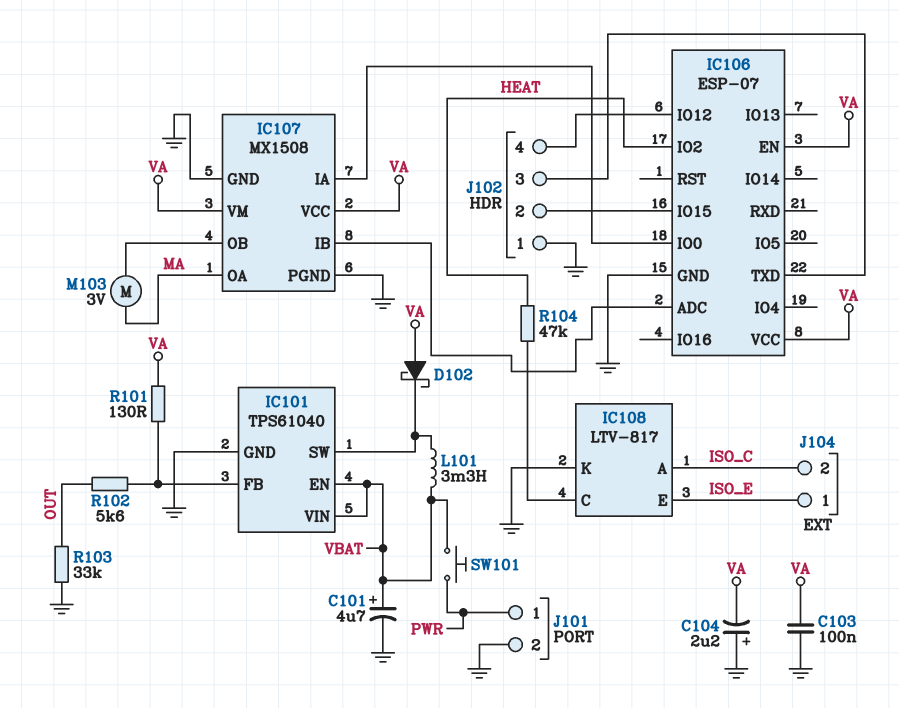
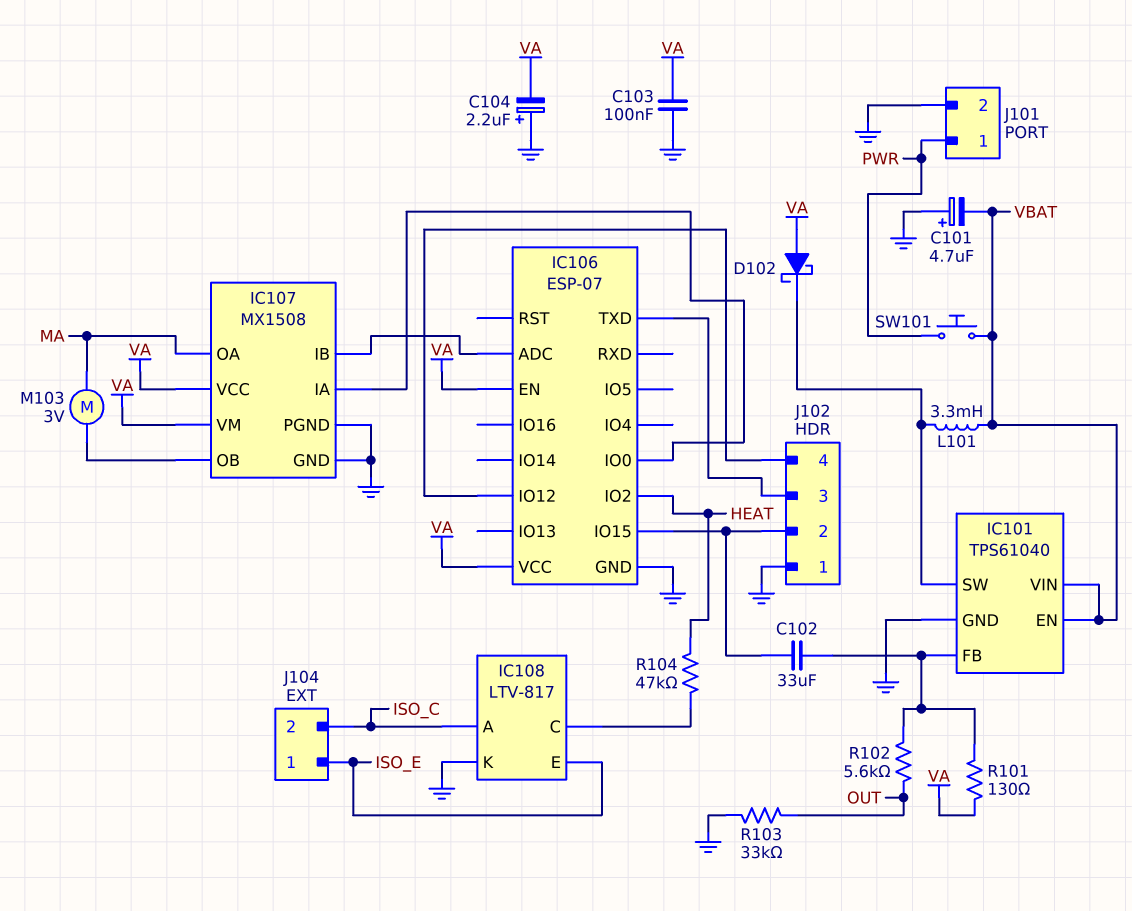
C101: 4.7uF (plus VBAT, minus GND) -> 4.7uF (plus GND, minus VBAT)
C102: none -> 33uF (IC101/FB, IC106/IO15)

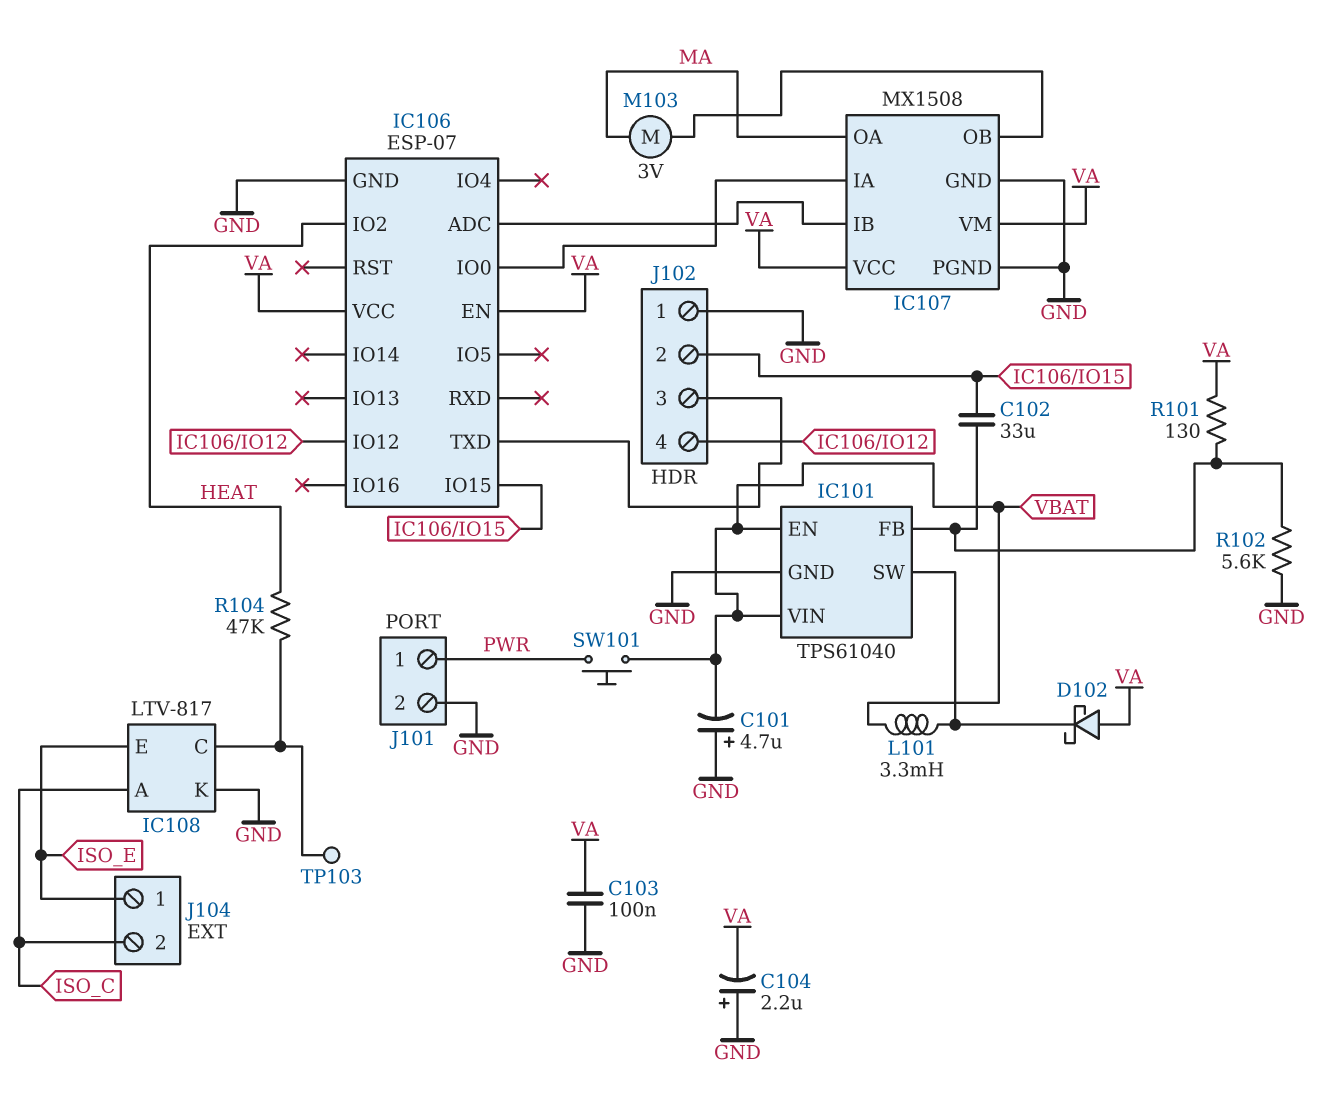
R102: 5.6k (IC101/FB, OUT) -> 5.6k (GND, IC101/FB)
R103: 33k (GND, OUT) -> none
TP103: none -> test point (IC108/C)

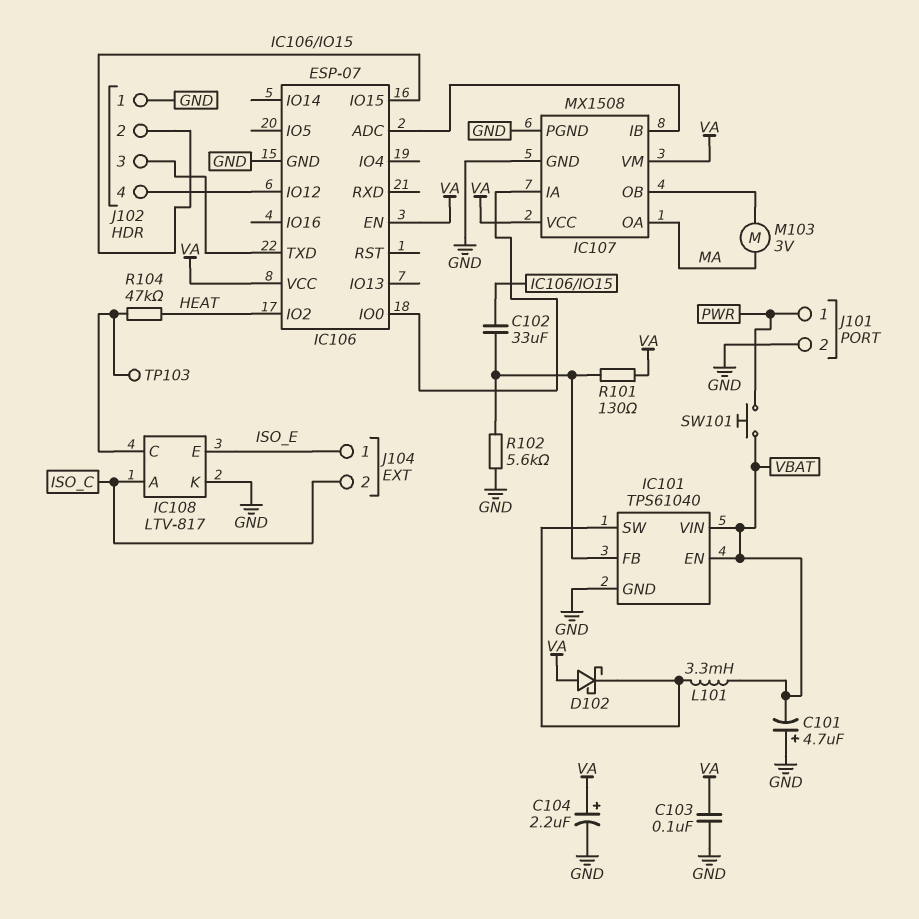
C104: 2.2uF (plus GND, minus VA) -> 2.2uF (plus VA, minus GND)

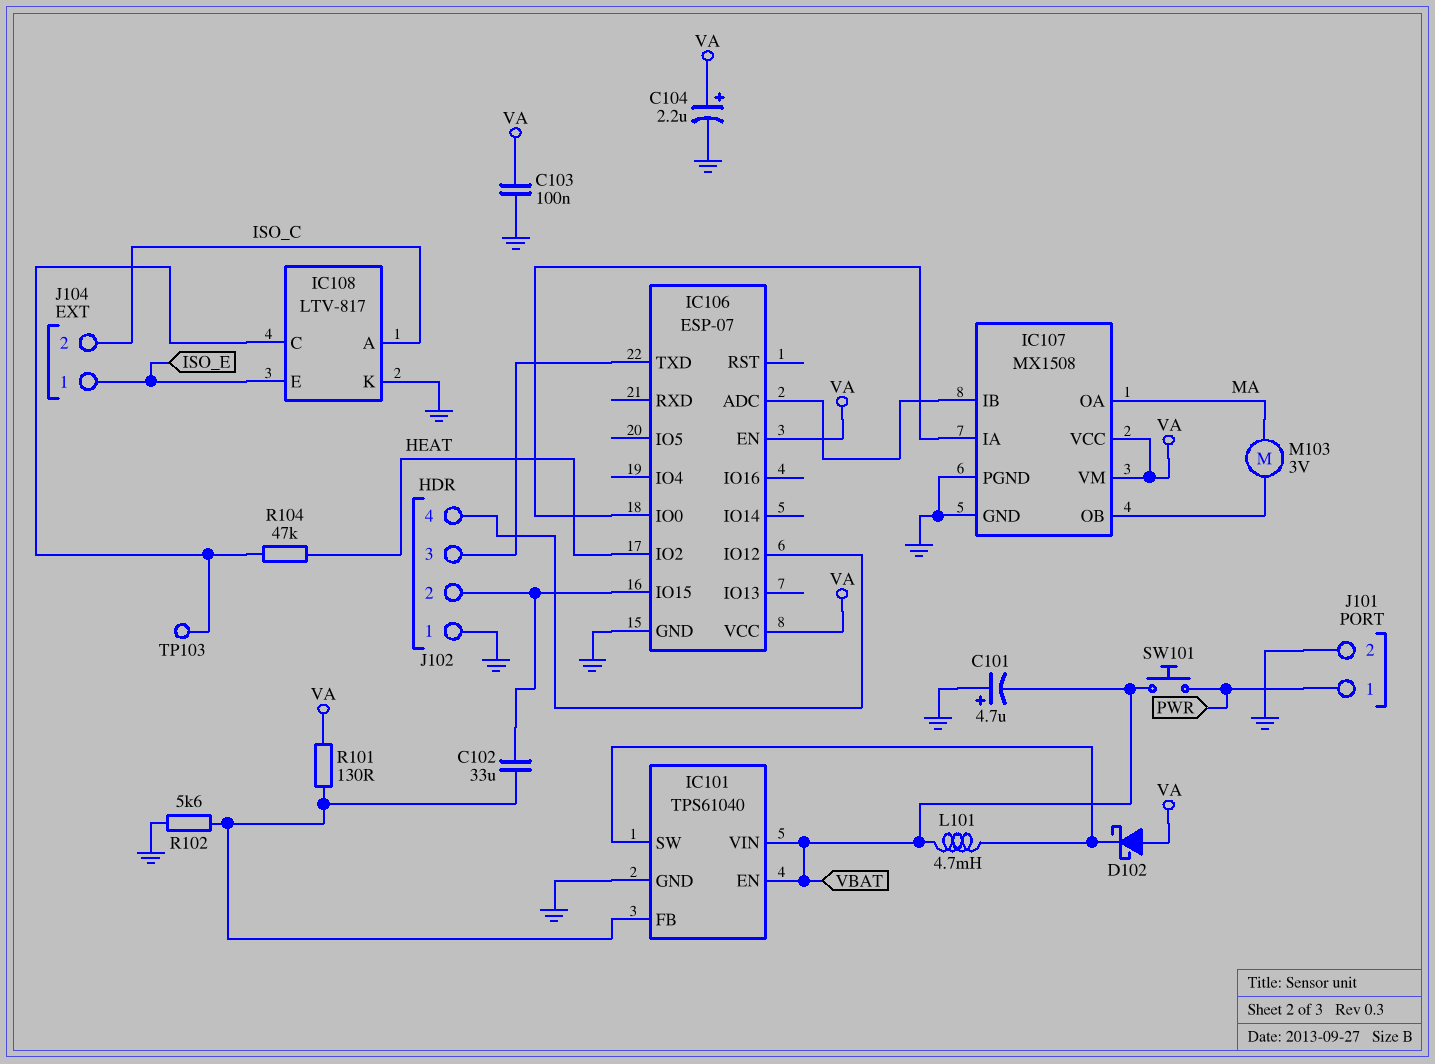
L101: 3.3mH (IC101/SW, VBAT) -> 4.7mH (IC101/SW, VBAT)

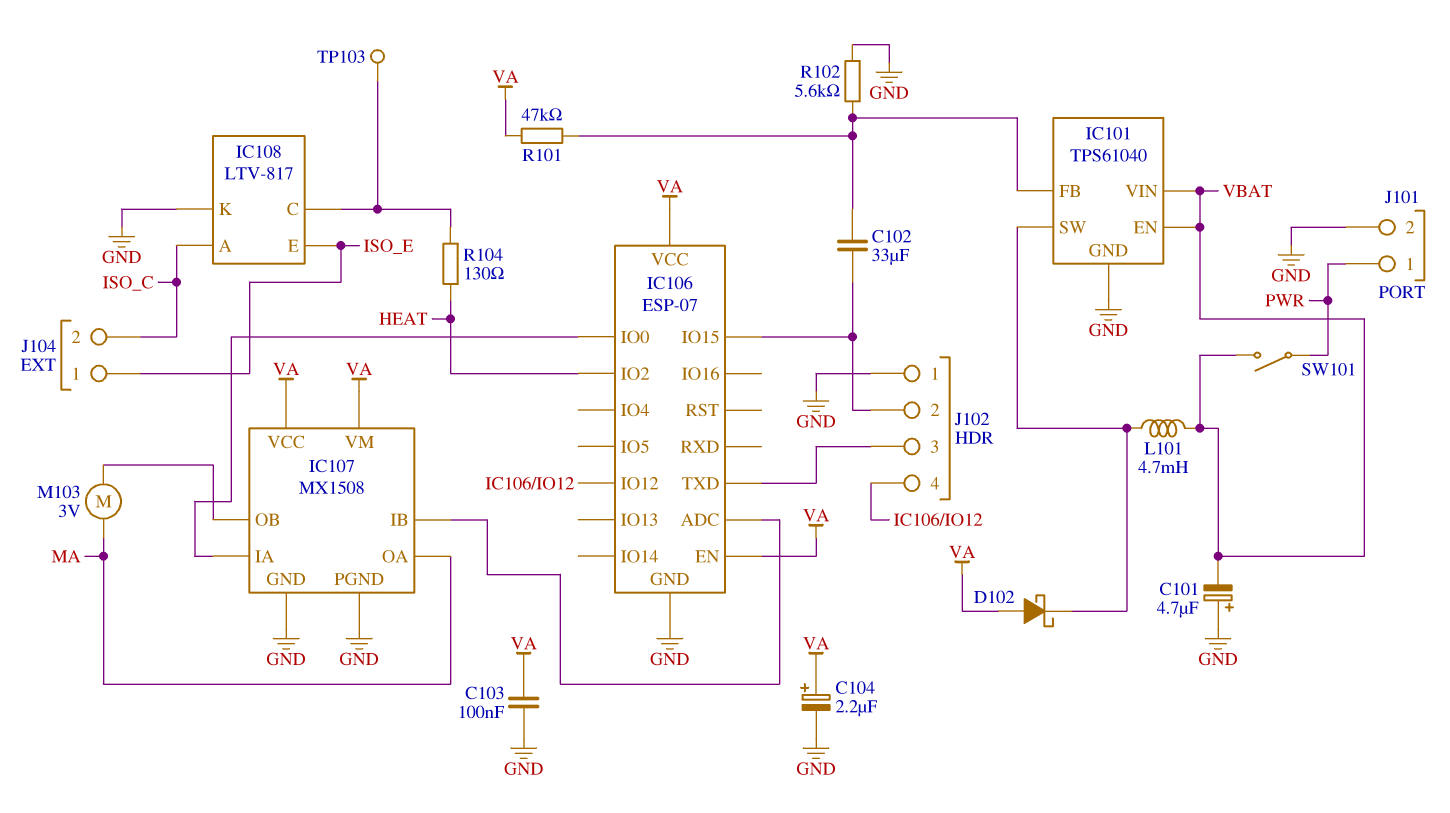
R101: 130 (IC101/FB, VA) -> 47k (IC101/FB, VA)
R104: 47k (HEAT, IC108/C) -> 130 (HEAT, IC108/C)
SW101: button (PWR, VBAT) -> switch (PWR, VBAT)

